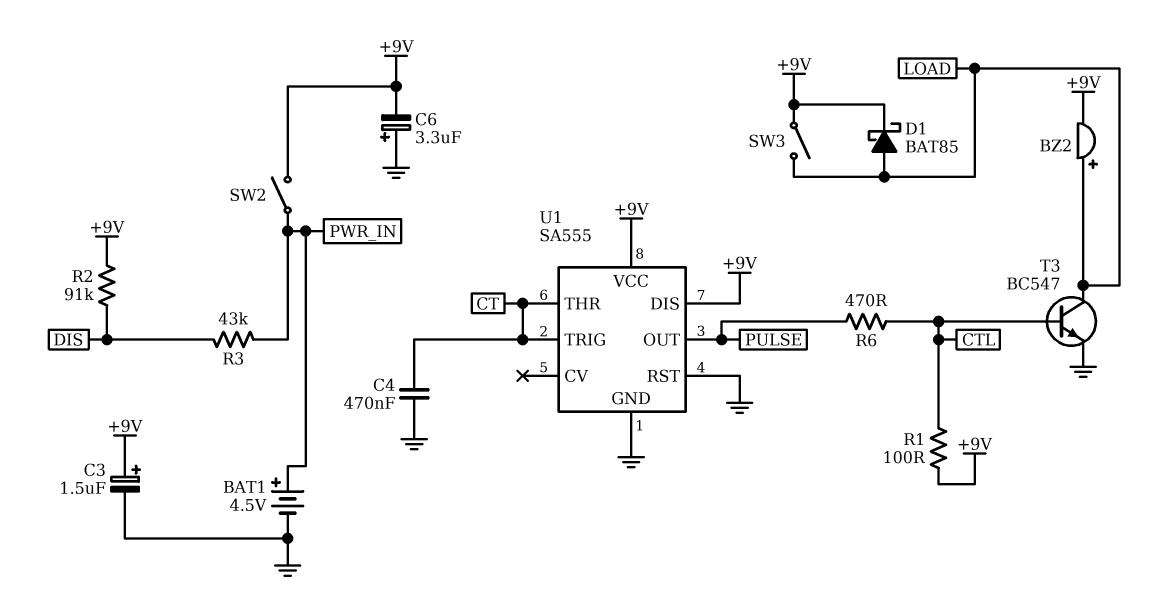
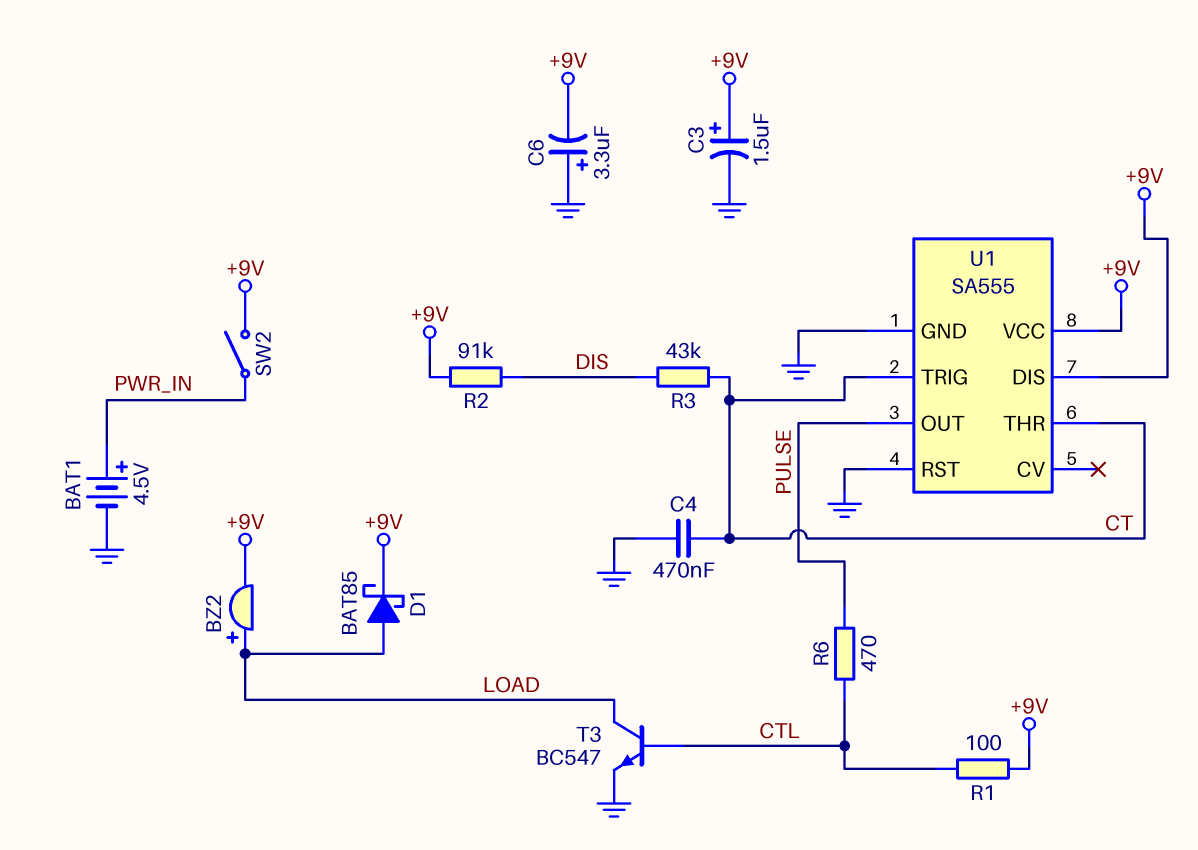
R3: 43k (DIS, PWR_IN) -> 43k (CT, DIS)
SW3: switch (+9V, LOAD) -> none

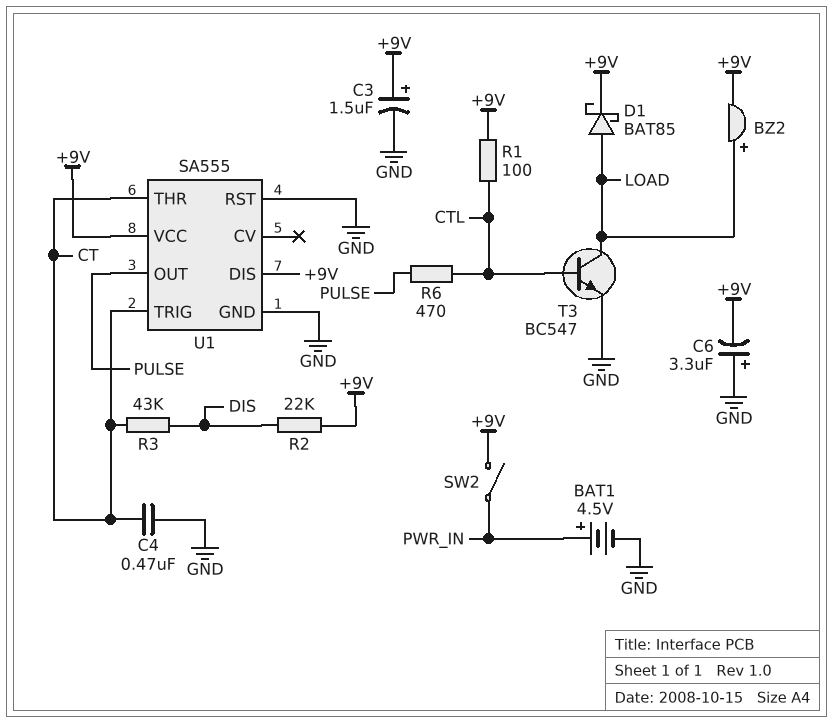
R2: 91k (+9V, DIS) -> 22k (+9V, DIS)

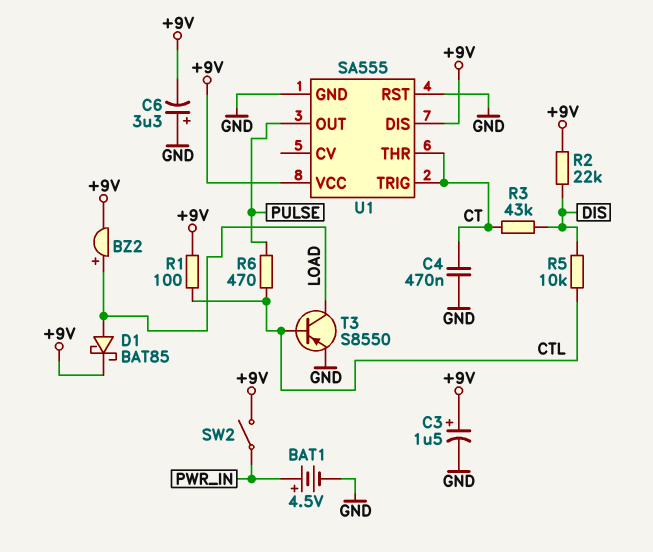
R5: none -> 10k (CTL, DIS)
T3: NPN BC547 (B CTL, C LOAD, E GND) -> PNP S8550 (B CTL, C LOAD, E GND)

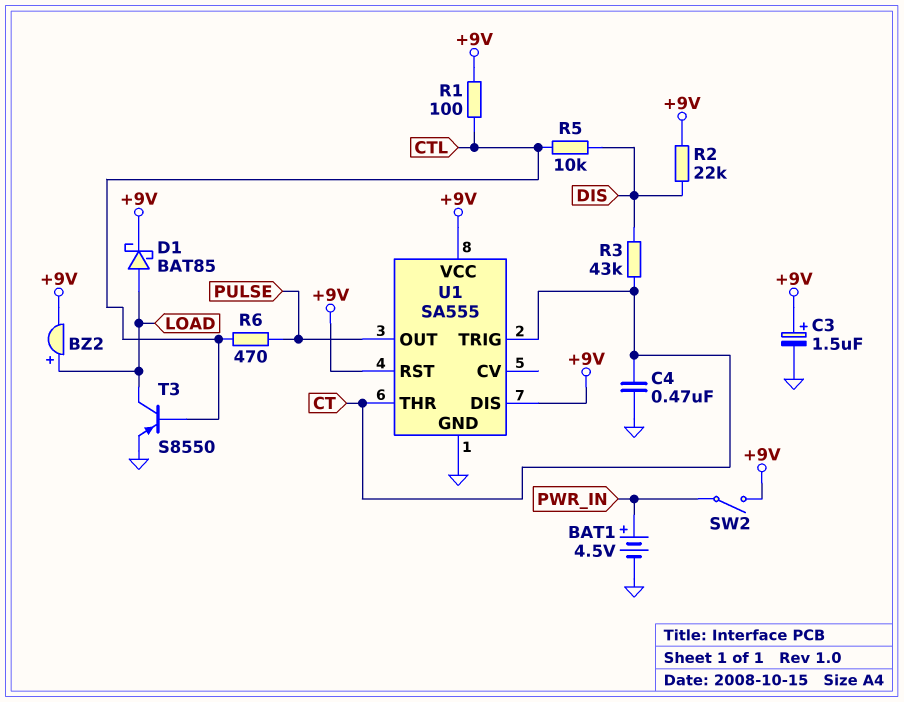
C6: 3.3uF (plus GND, minus +9V) -> none
U1 pin RST: GND -> +9V

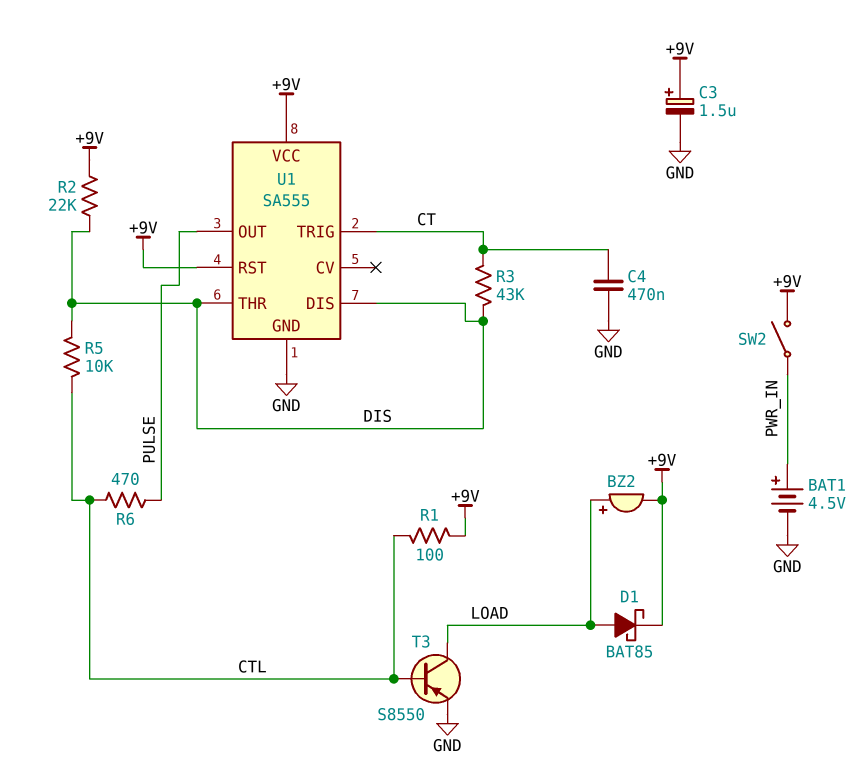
U1 pin DIS: +9V -> DIS
U1 pin THR: CT -> DIS

